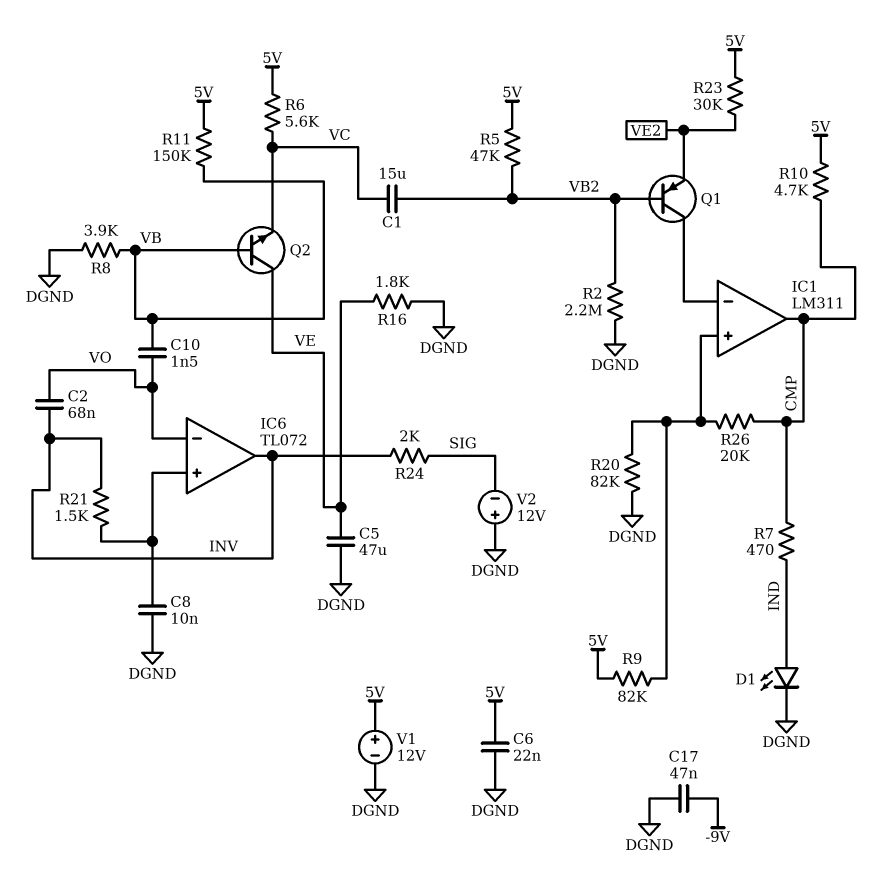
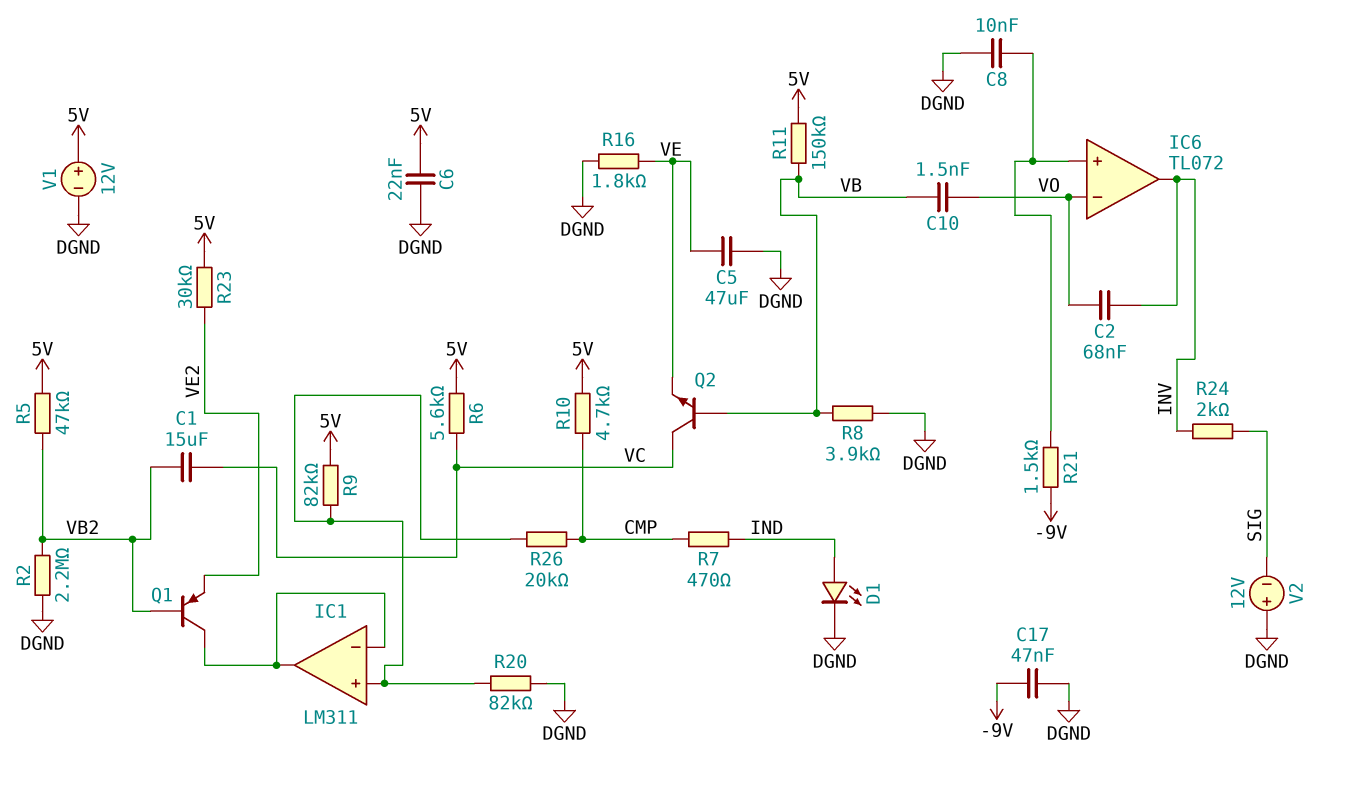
IC1 pin out: CMP -> IC1/in-
Q2: NPN (B VB, C VE, E VC) -> NPN (B VB, C VC, E VE)
R21: 1.5k (IC6/in+, INV) -> 1.5k (-9V, IC6/in+)

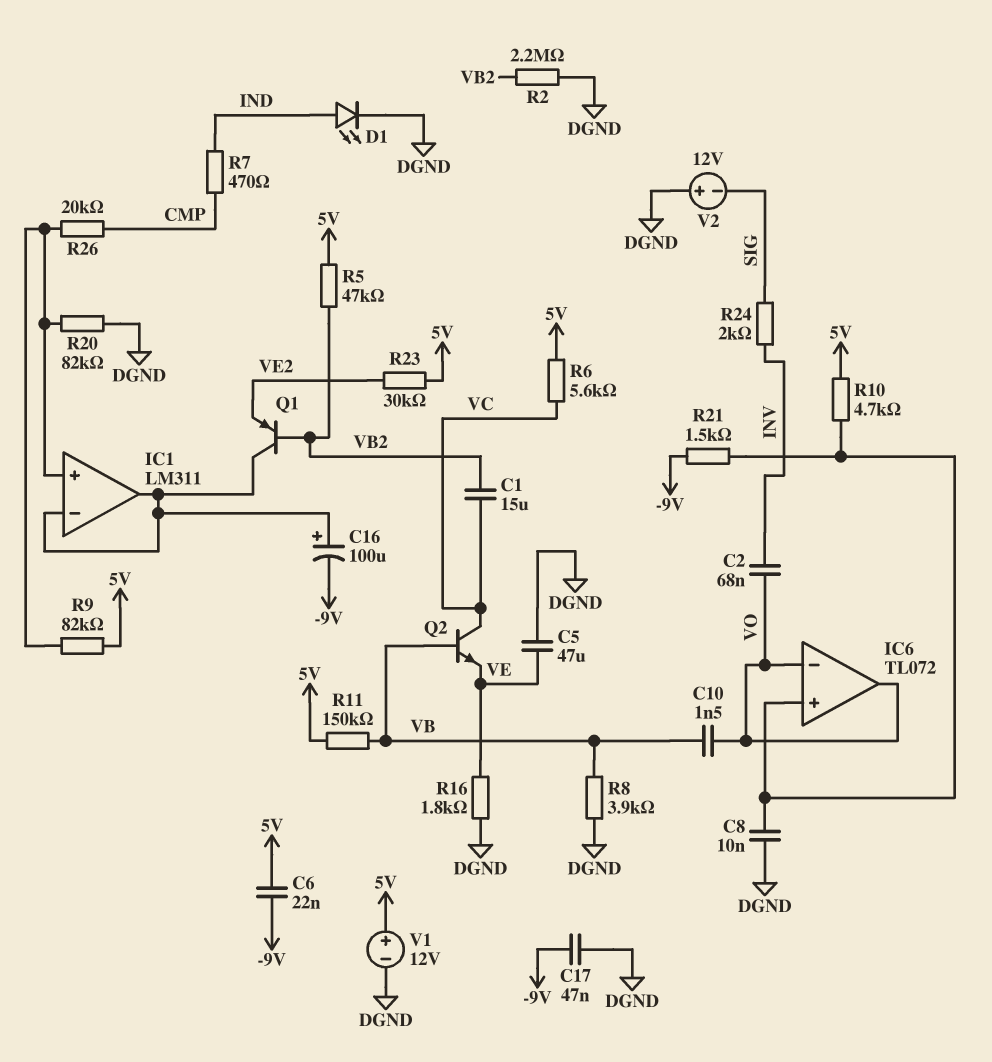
C6: 22nF (5V, DGND) -> 22nF (-9V, 5V)
C16: none -> 100uF (plus IC1/in-, minus -9V)
IC6 pin out: INV -> VO
R10: 4.7k (5V, CMP) -> 4.7k (5V, IC6/in+)

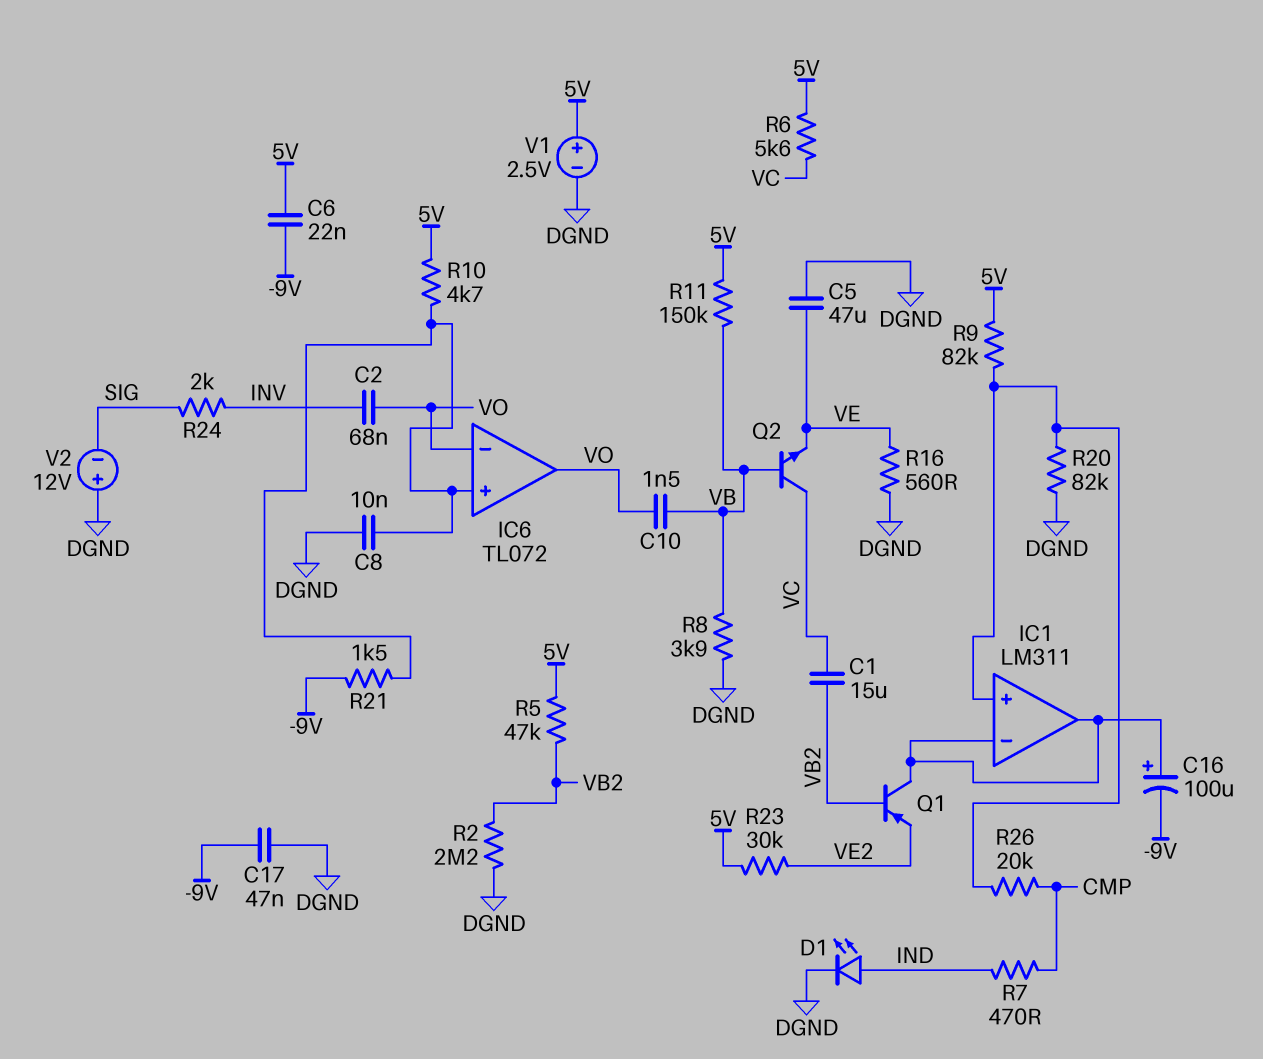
R16: 1.8k (DGND, VE) -> 560 (DGND, VE)
V1: 12V (plus 5V, minus DGND) -> 2.5V (plus 5V, minus DGND)

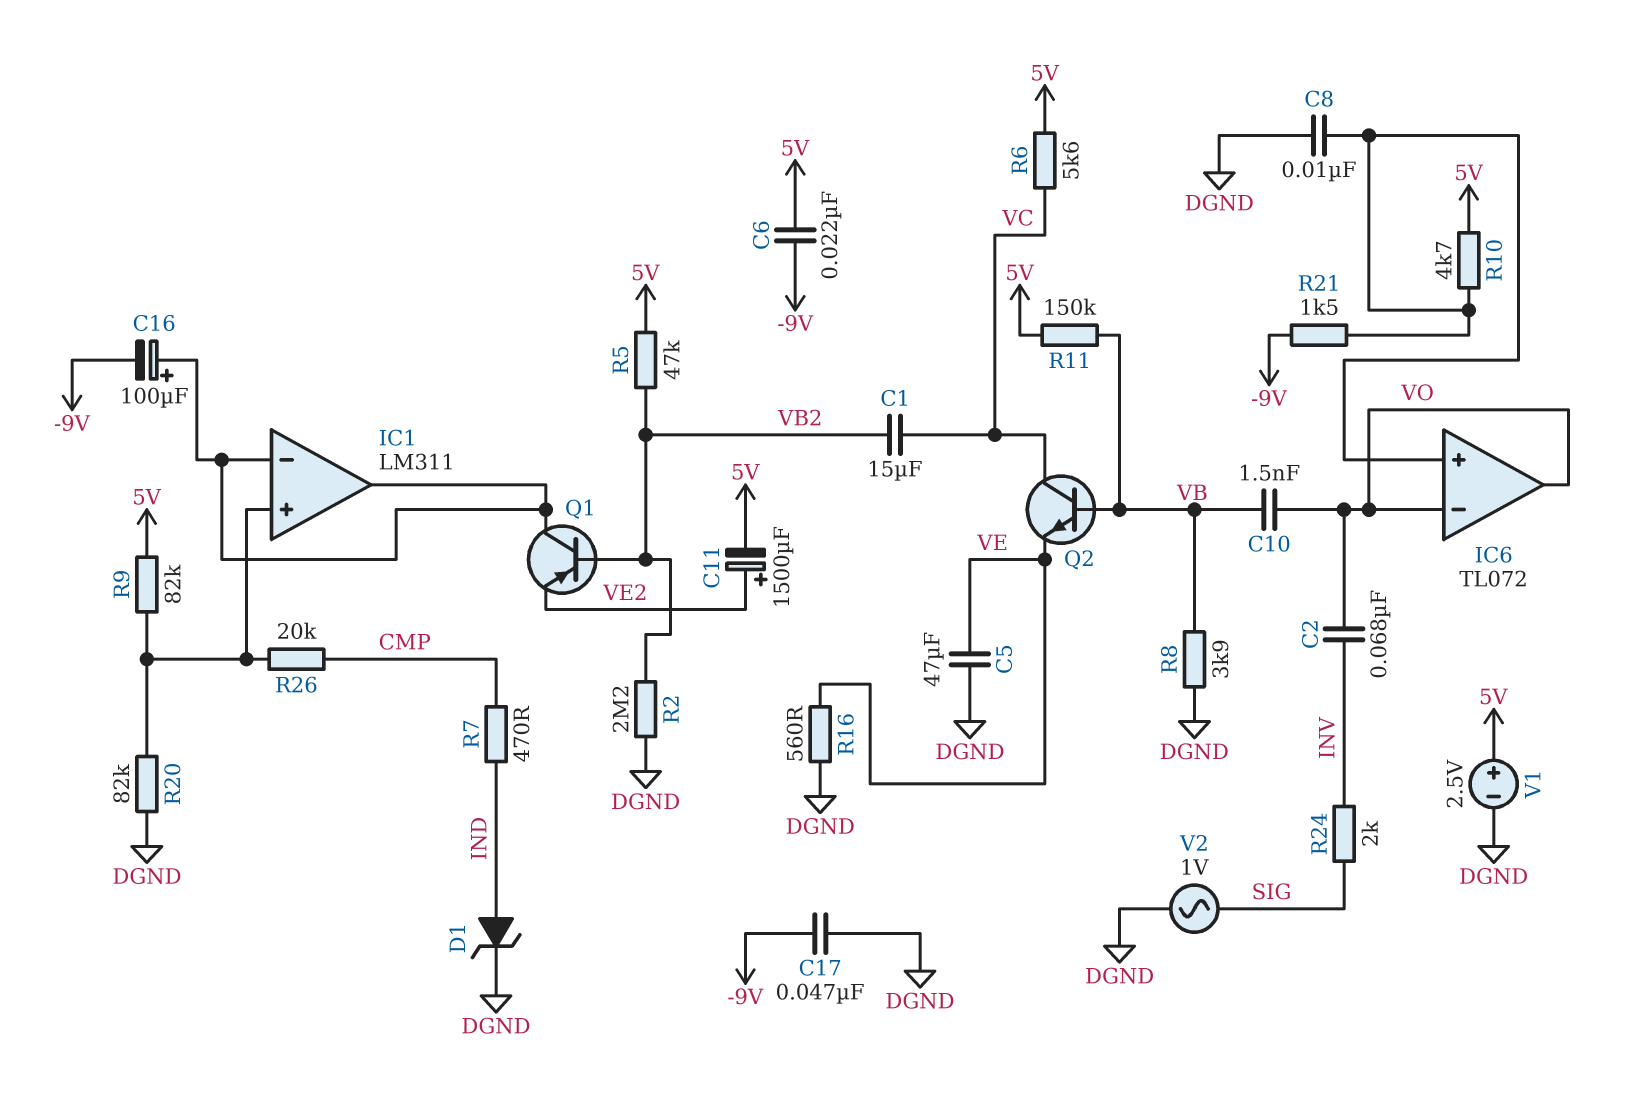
C11: none -> 1500uF (plus VE2, minus 5V)
D1: LED (A IND, K DGND) -> zener (A IND, K DGND)
R23: 30k (5V, VE2) -> none
V2: 12V (plus DGND, minus SIG) -> AC 1V (DGND, SIG)

